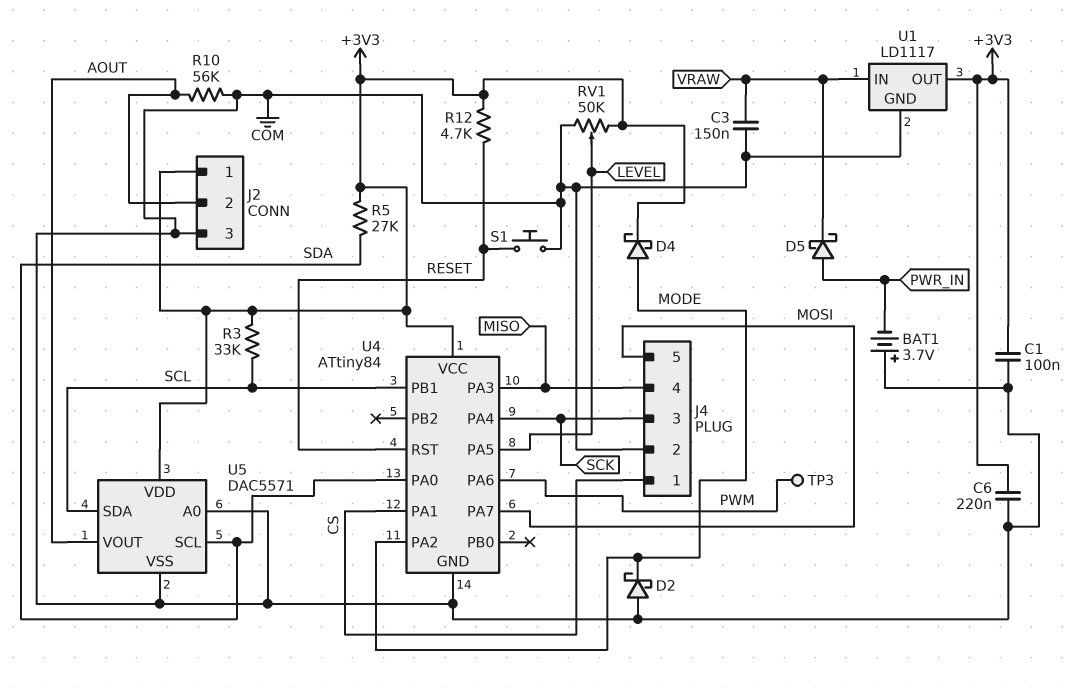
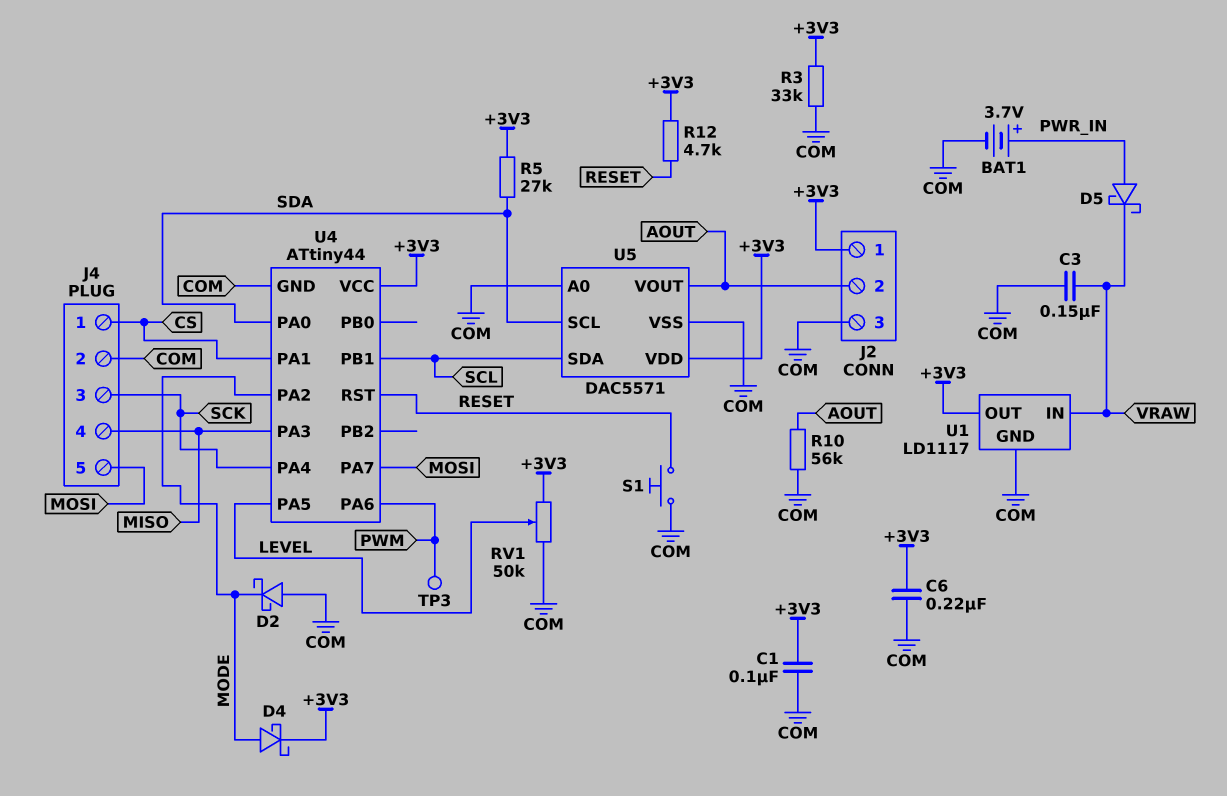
BAT1: 3.7V (plus COM, minus PWR_IN) -> 3.7V (plus PWR_IN, minus COM)
R3: 33k (+3V3, SCL) -> 33k (+3V3, COM)
U4: ATtiny84 -> ATtiny44

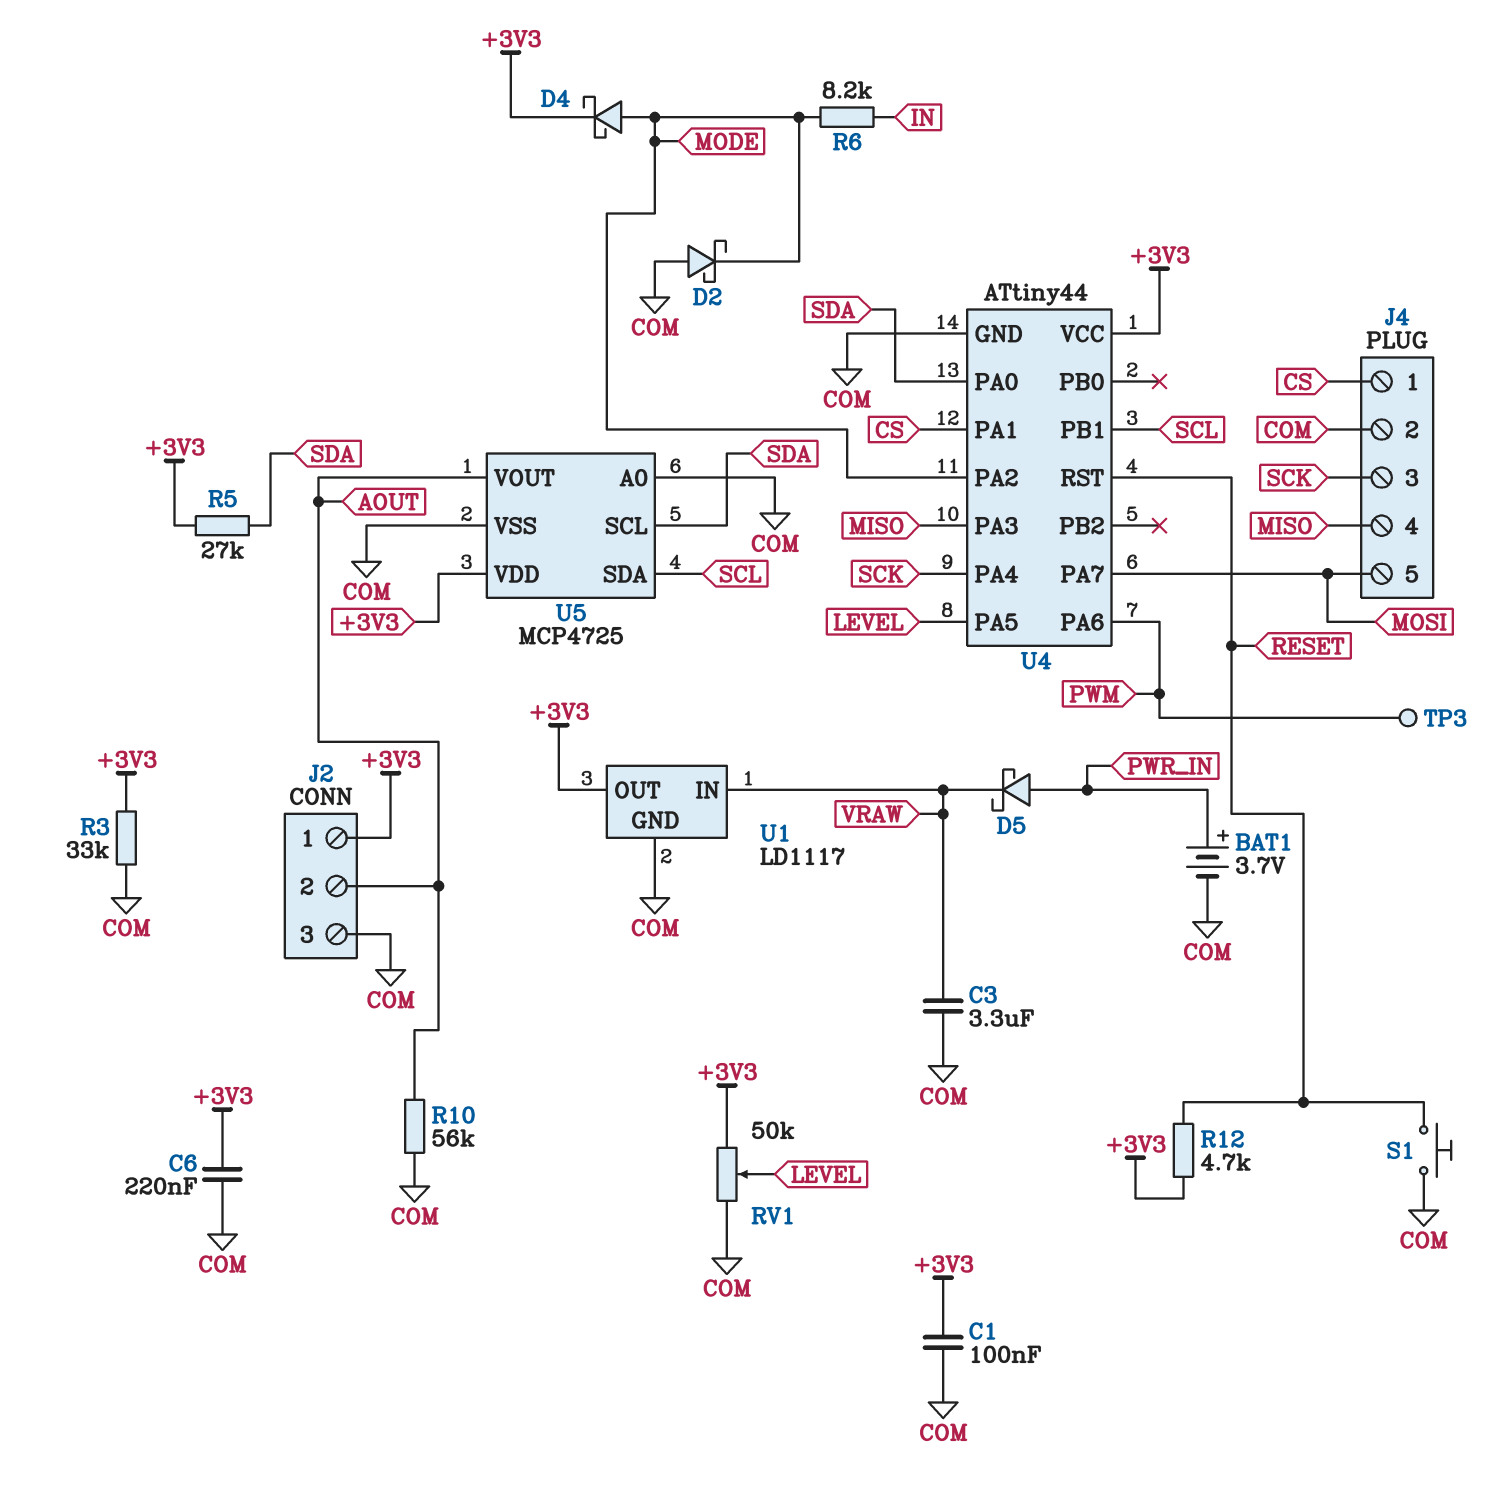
C3: 150nF (COM, VRAW) -> 3.3uF (COM, VRAW)
R6: none -> 8.2k (IN, MODE)
U5: DAC5571 -> MCP4725

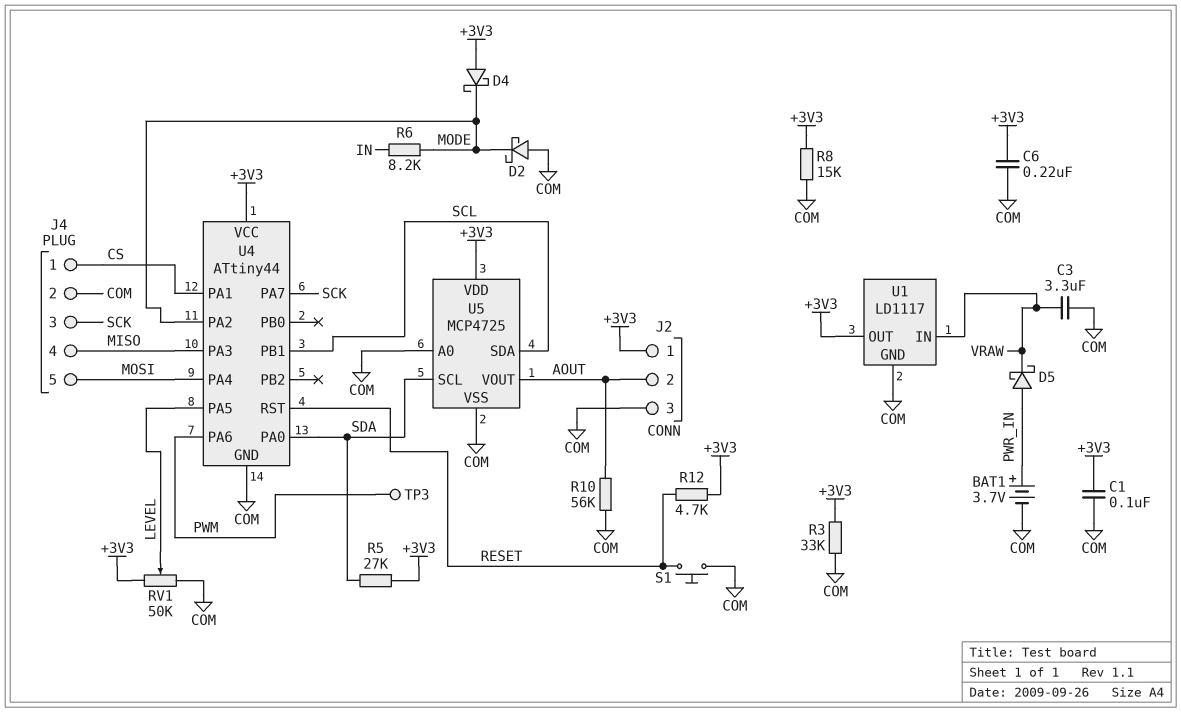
D4: schottky (A MODE, K +3V3) -> schottky (A +3V3, K MODE)
R8: none -> 15k (+3V3, COM)
U4 pin PA4: SCK -> MOSI
U4 pin PA7: MOSI -> SCK

